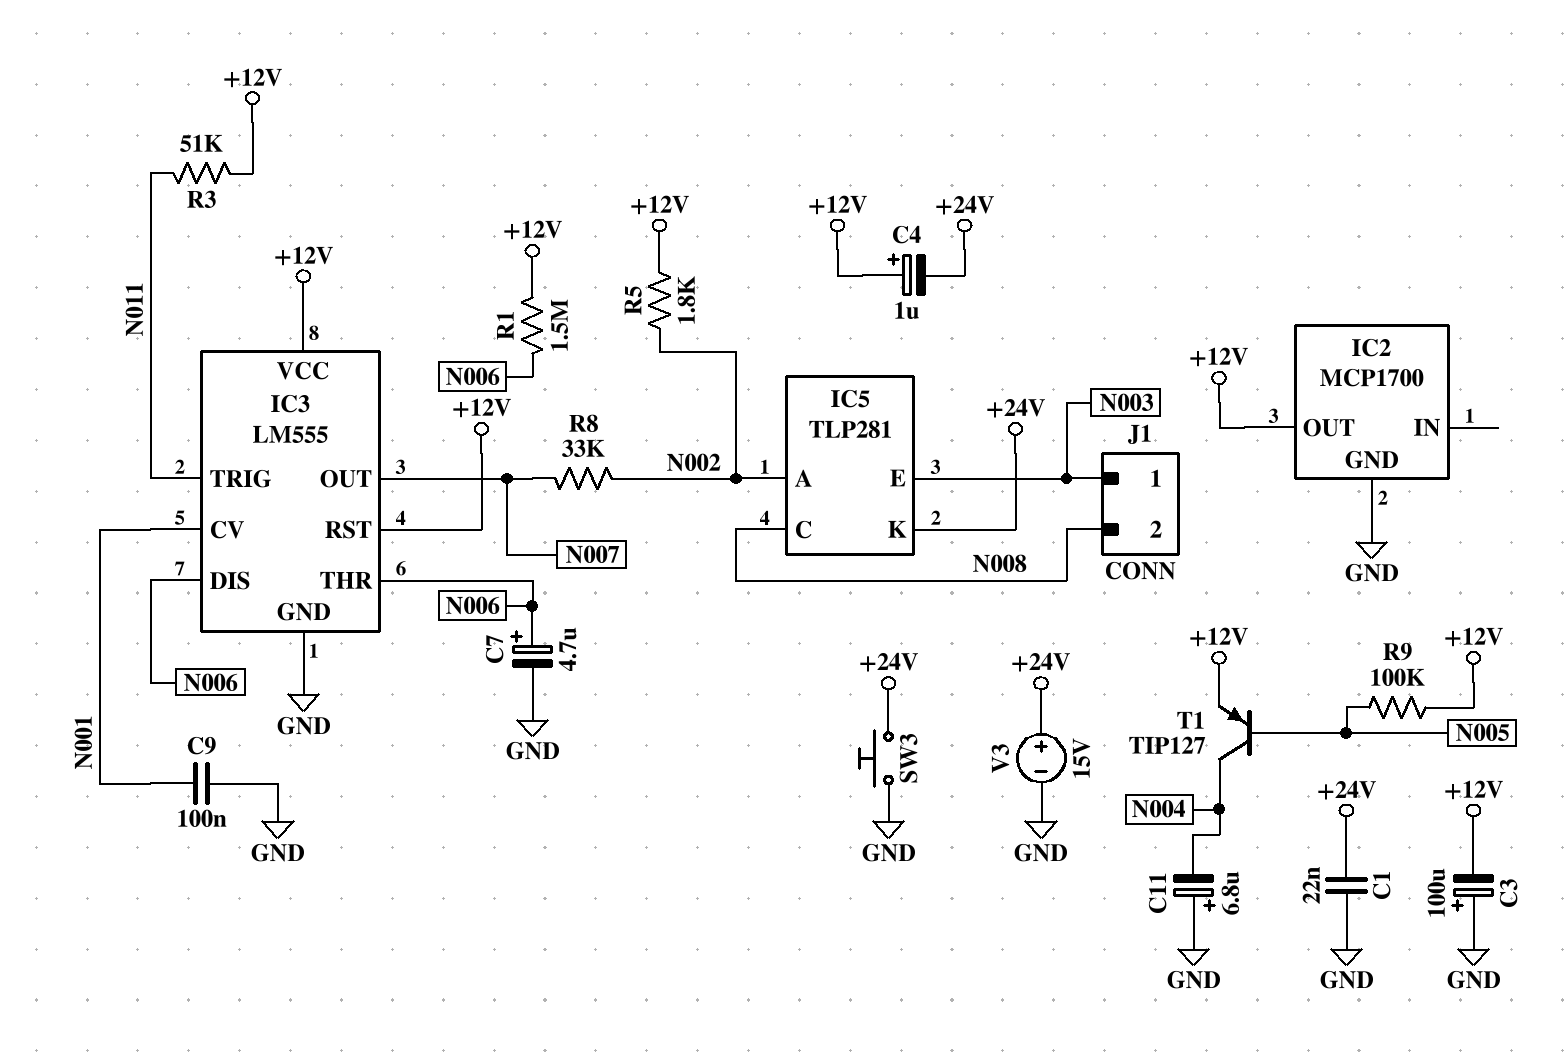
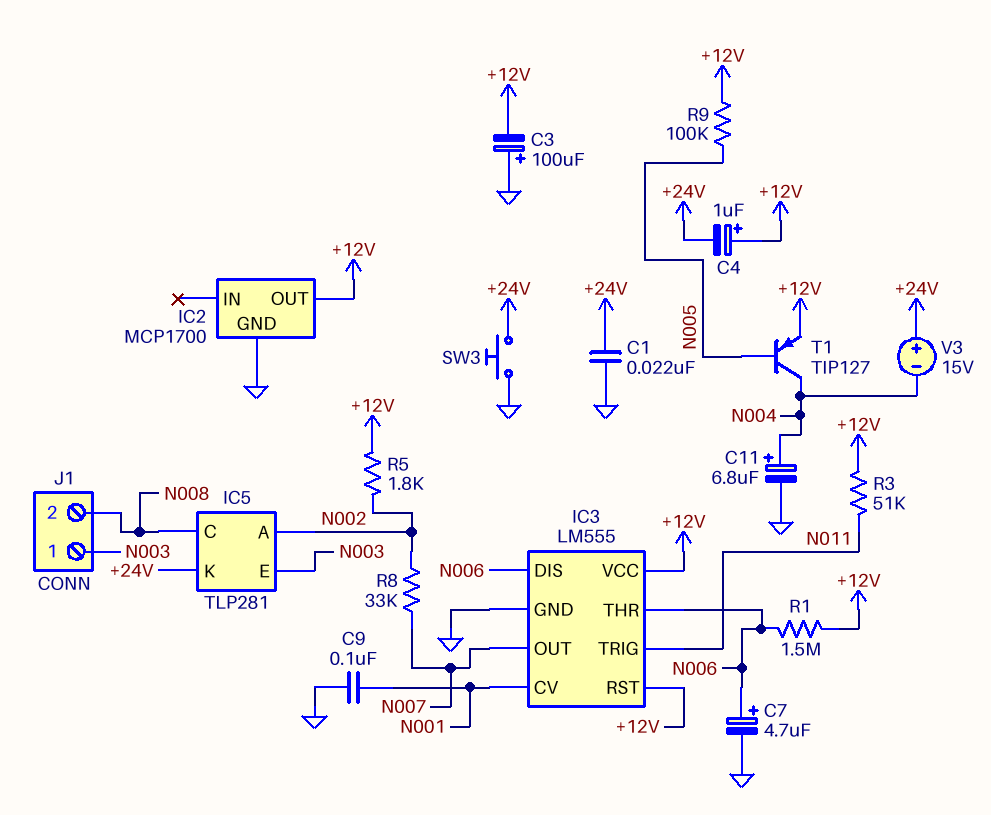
C11: 6.8uF (plus GND, minus N004) -> 6.8uF (plus N004, minus GND)
V3: 15V (plus +24V, minus GND) -> 15V (plus +24V, minus N004)

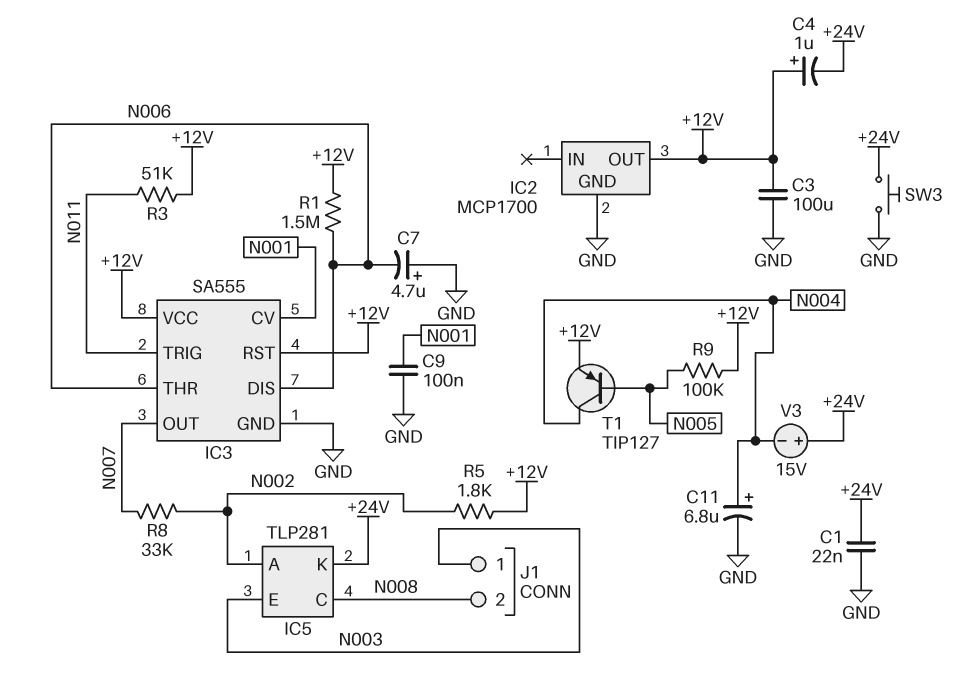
C3: 100uF (plus GND, minus +12V) -> 100uF (+12V, GND)
C7: 4.7uF (plus N006, minus GND) -> 4.7uF (plus GND, minus N006)
IC3: LM555 -> SA555

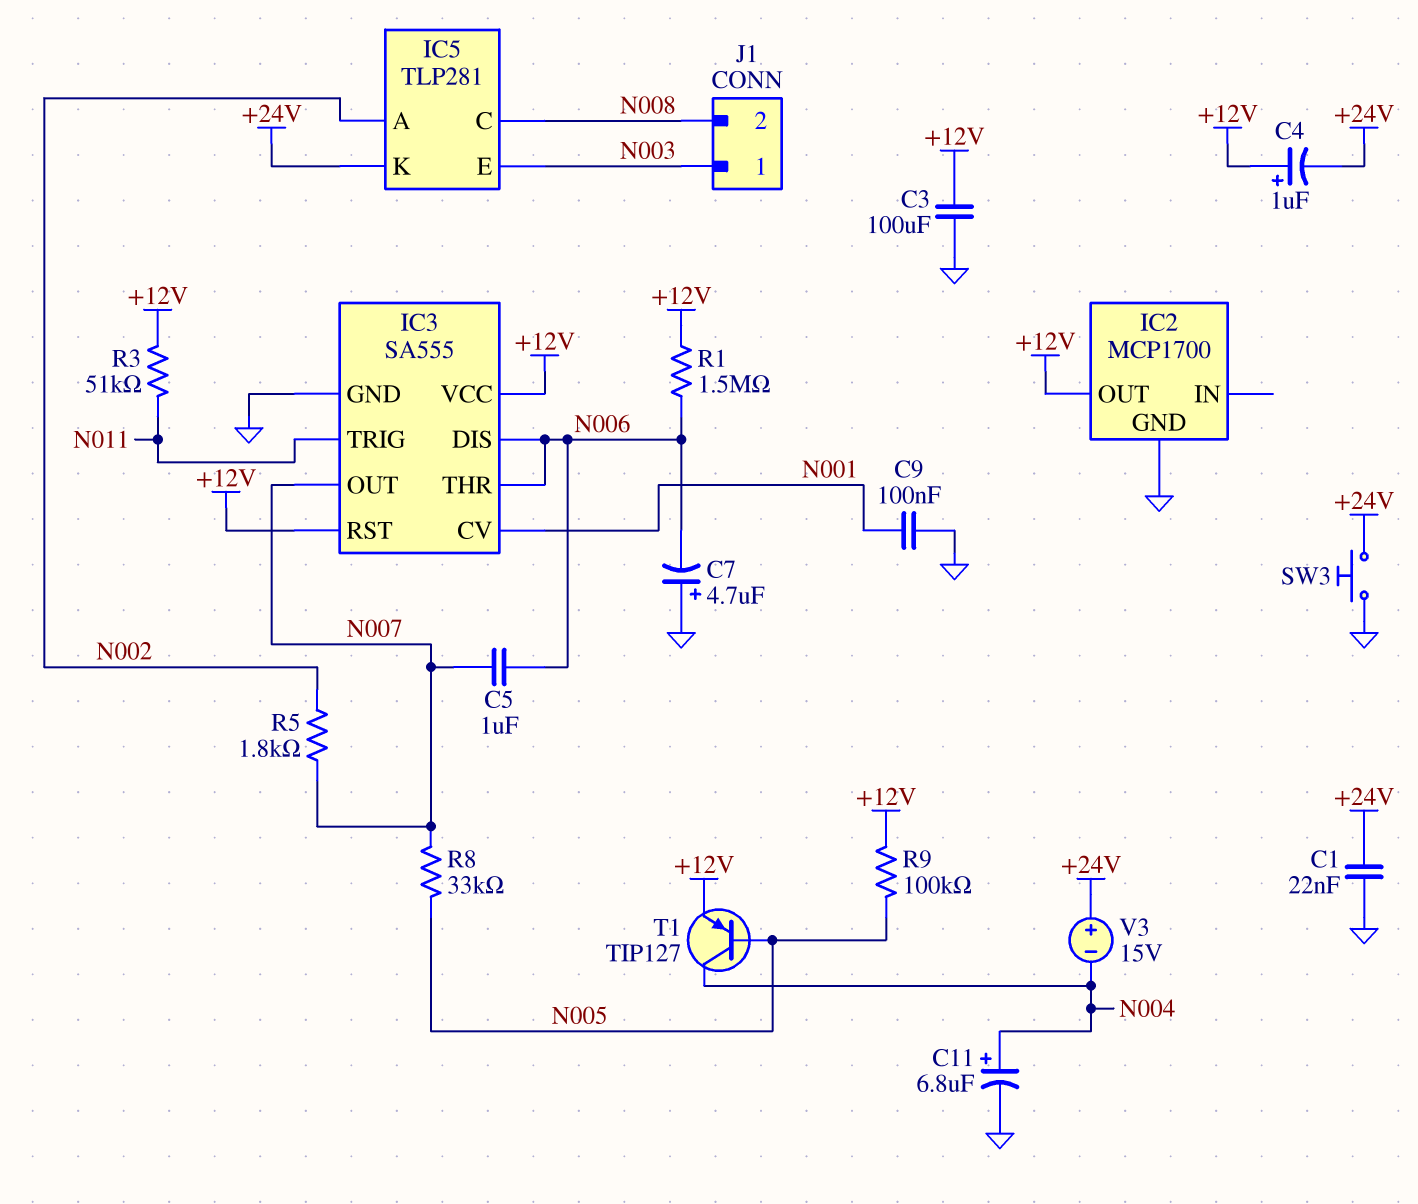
C5: none -> 1uF (N006, N007)
R5: 1.8k (+12V, N002) -> 1.8k (N002, N007)
R8: 33k (N002, N007) -> 33k (N005, N007)

